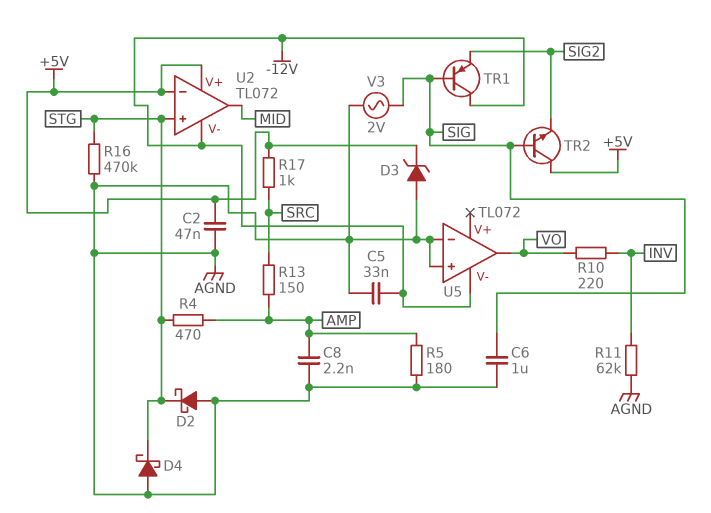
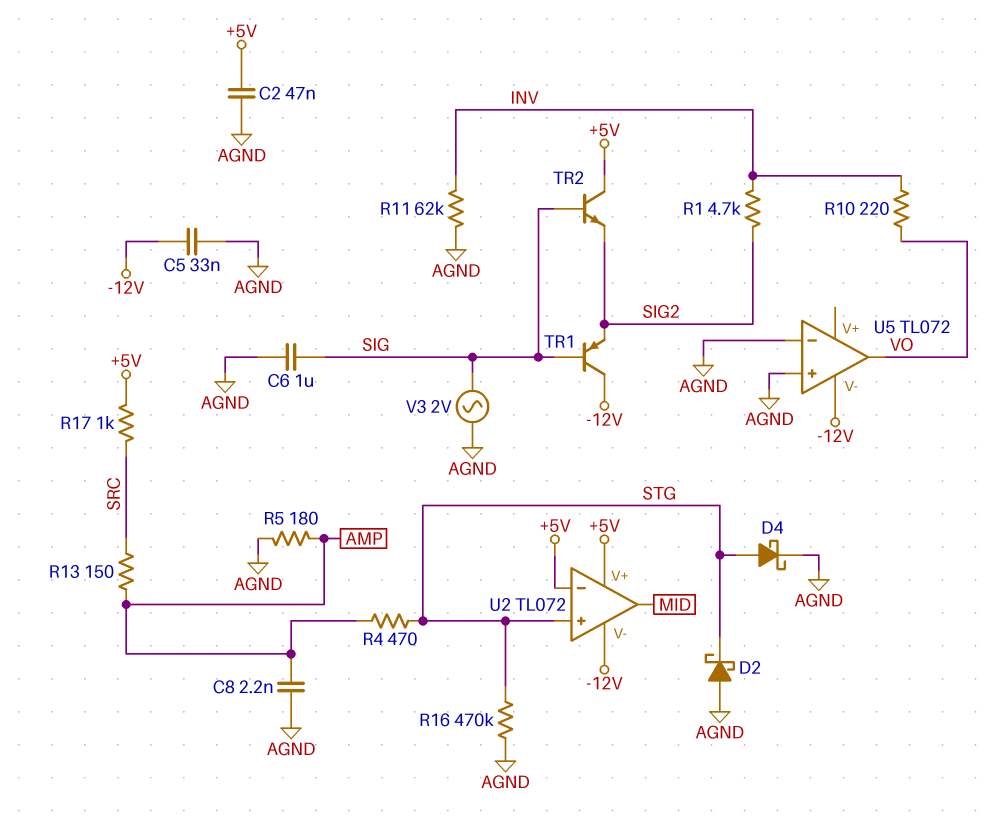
D3: zener (A AGND, K +5V) -> none
D4: schottky (A AGND, K STG) -> schottky (A STG, K AGND)
R1: none -> 4.7k (INV, SIG2)

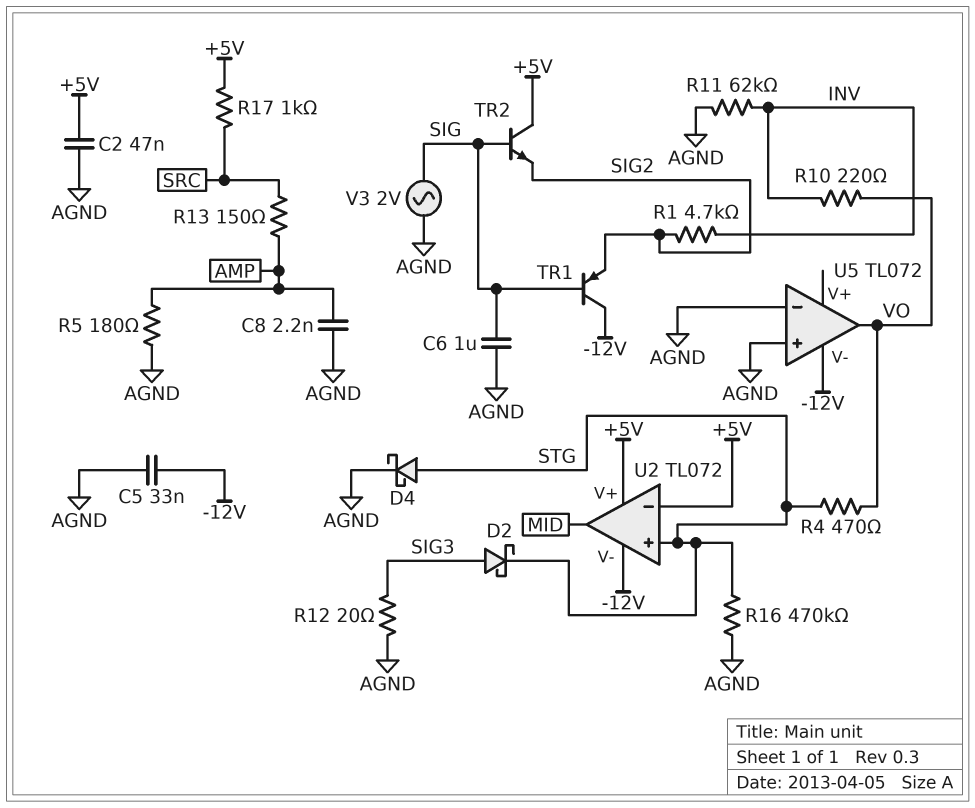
D2: schottky (A AGND, K STG) -> schottky (A SIG3, K STG)
R4: 470 (AMP, STG) -> 470 (STG, VO)
R12: none -> 20 (AGND, SIG3)

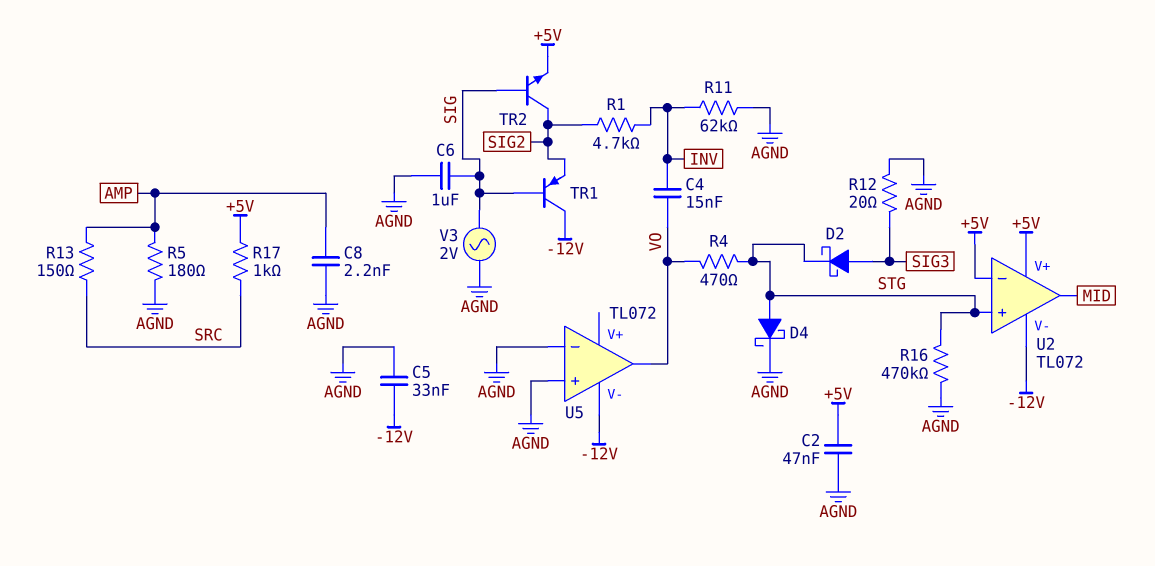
C4: none -> 15nF (INV, VO)
R10: 220 (INV, VO) -> none
TR2: NPN (B SIG, C +5V, E SIG2) -> NPN (B SIG, C SIG2, E +5V)

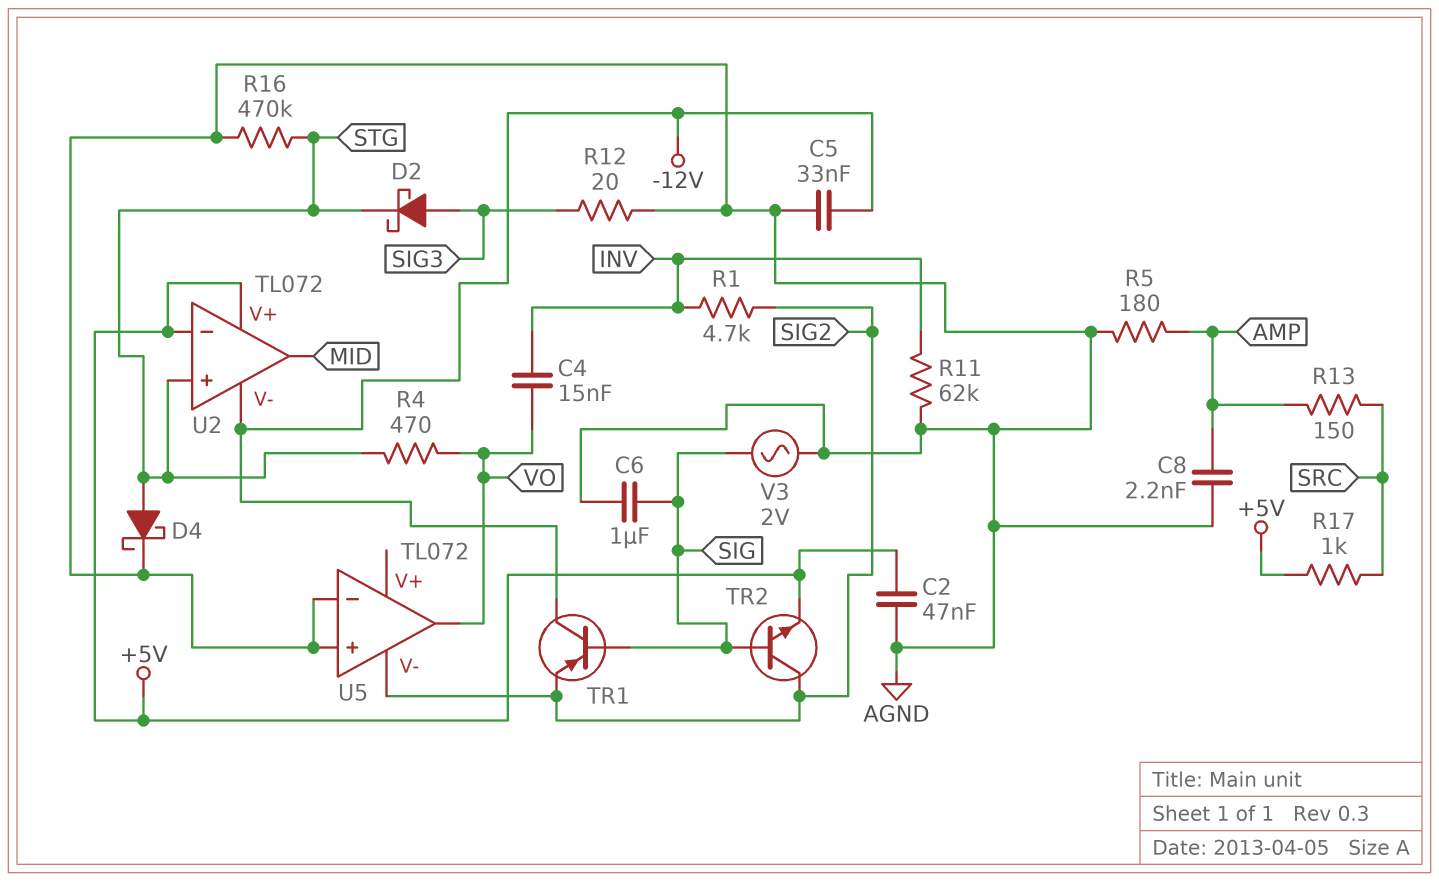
U5 pin V-: -12V -> SIG2

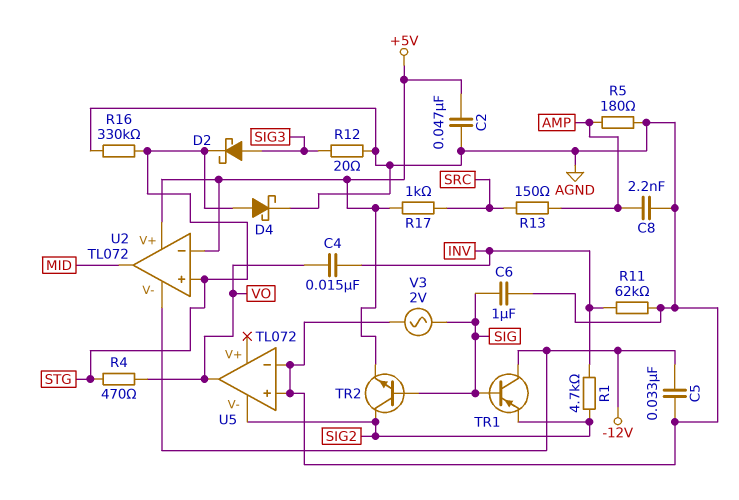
R16: 470k (AGND, STG) -> 330k (AGND, STG)

